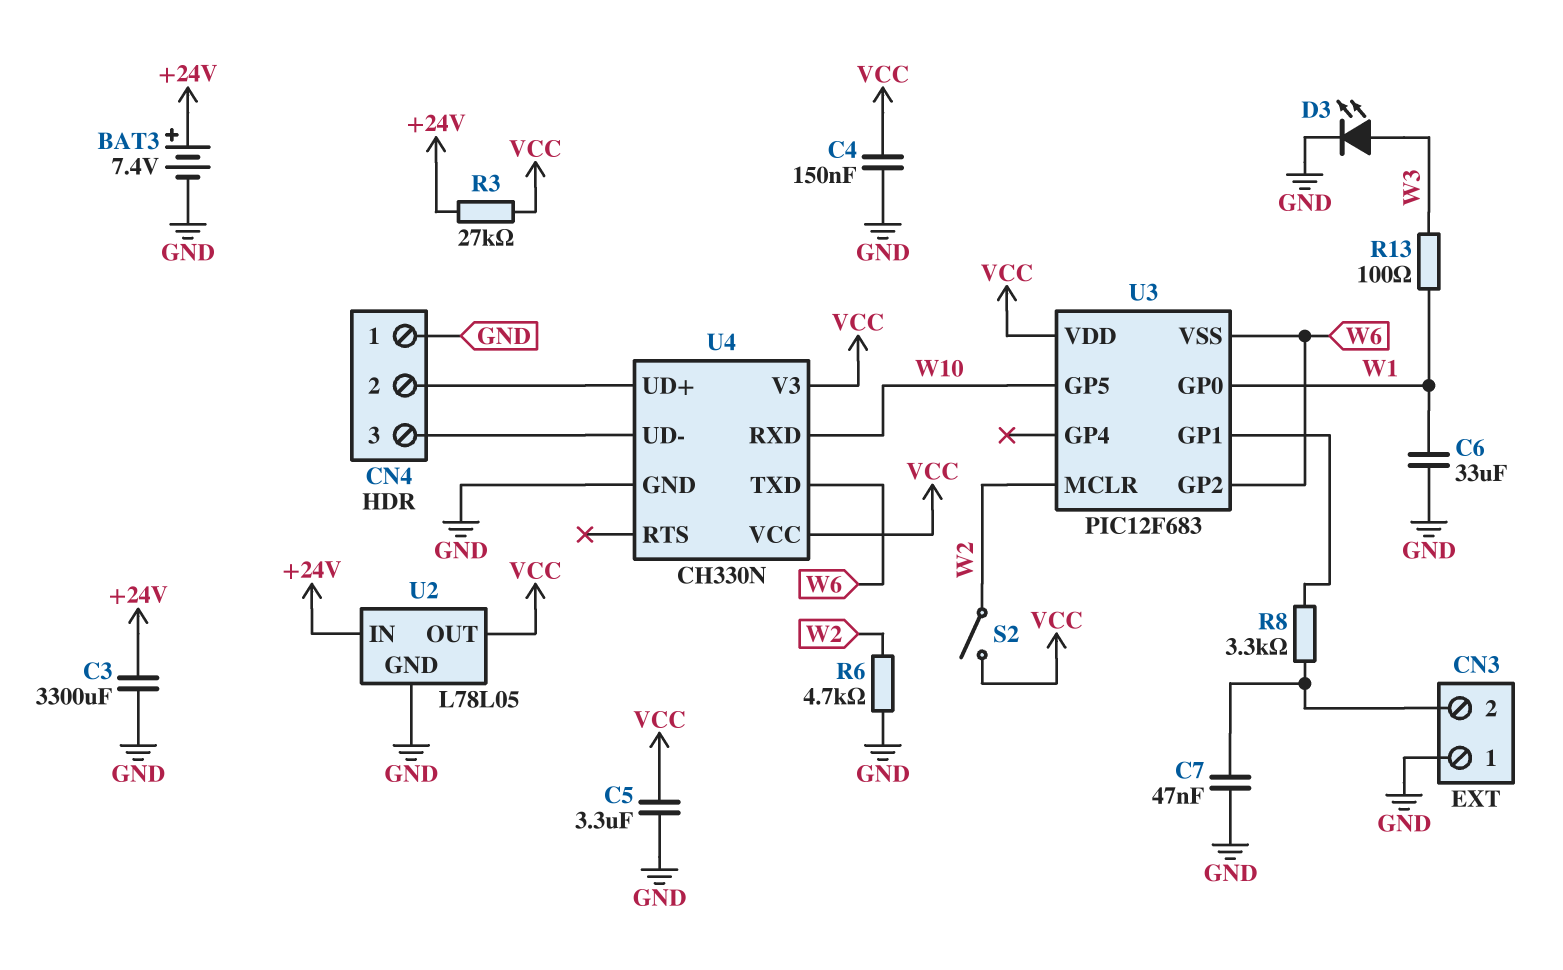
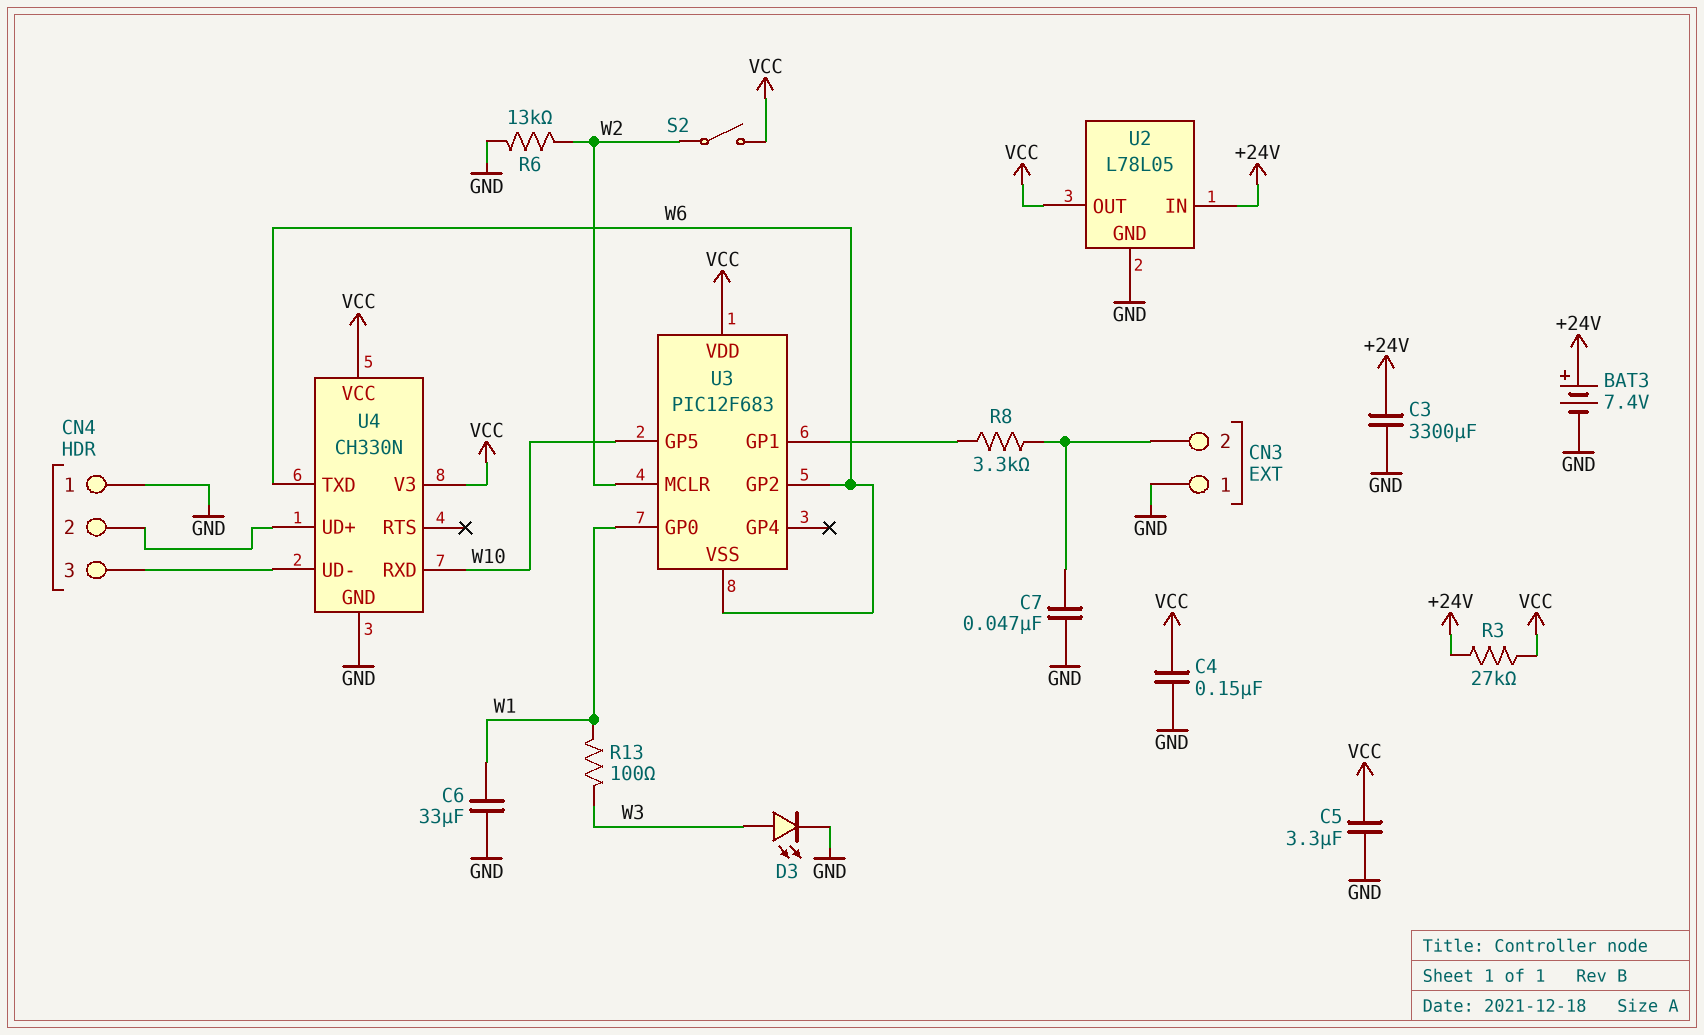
R6: 4.7k (GND, W2) -> 13k (GND, W2)

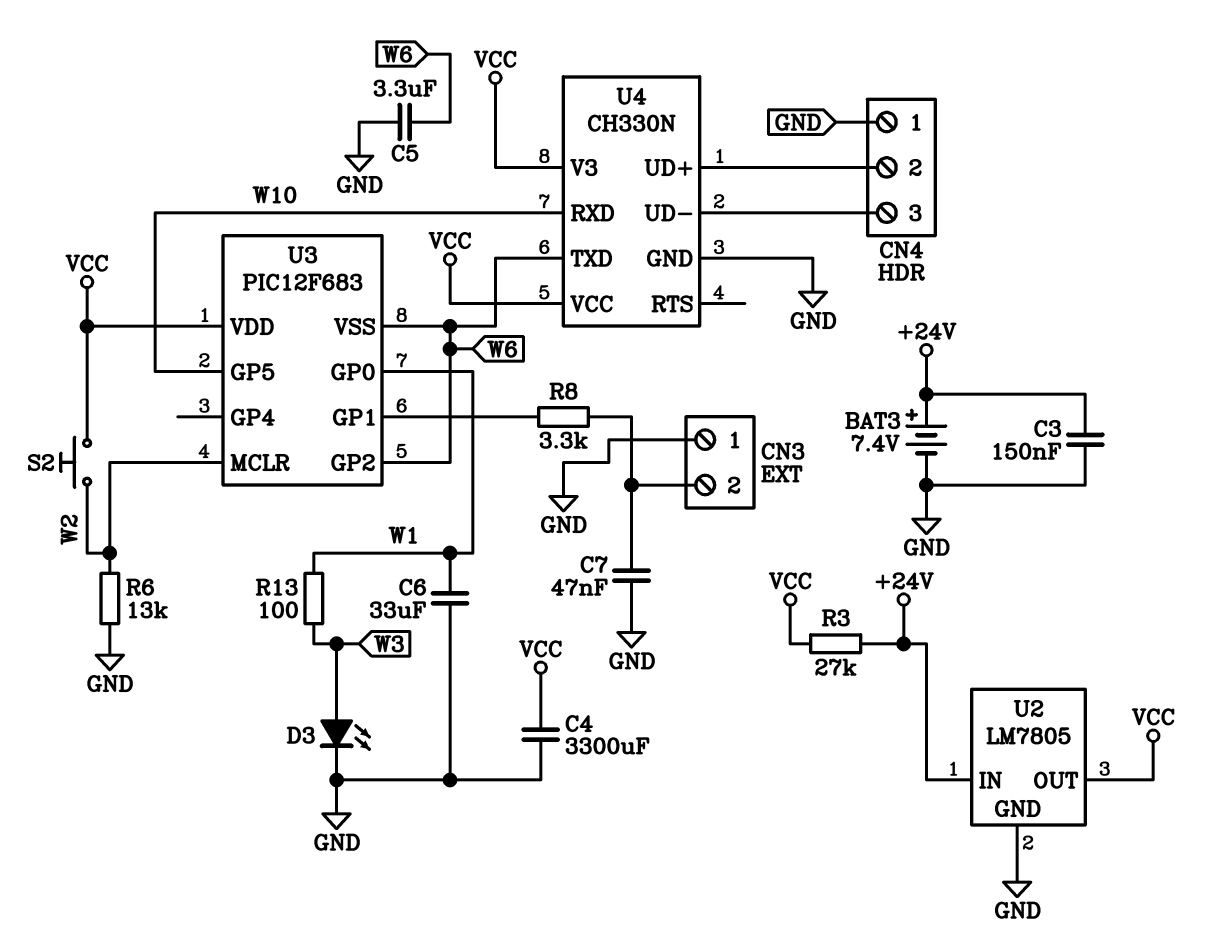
C3: 3300uF (+24V, GND) -> 150nF (+24V, GND)
C4: 150nF (GND, VCC) -> 3300uF (GND, VCC)
C5: 3.3uF (GND, VCC) -> 3.3uF (GND, W6)
S2: switch (VCC, W2) -> button (VCC, W2)
U2: L78L05 -> LM7805

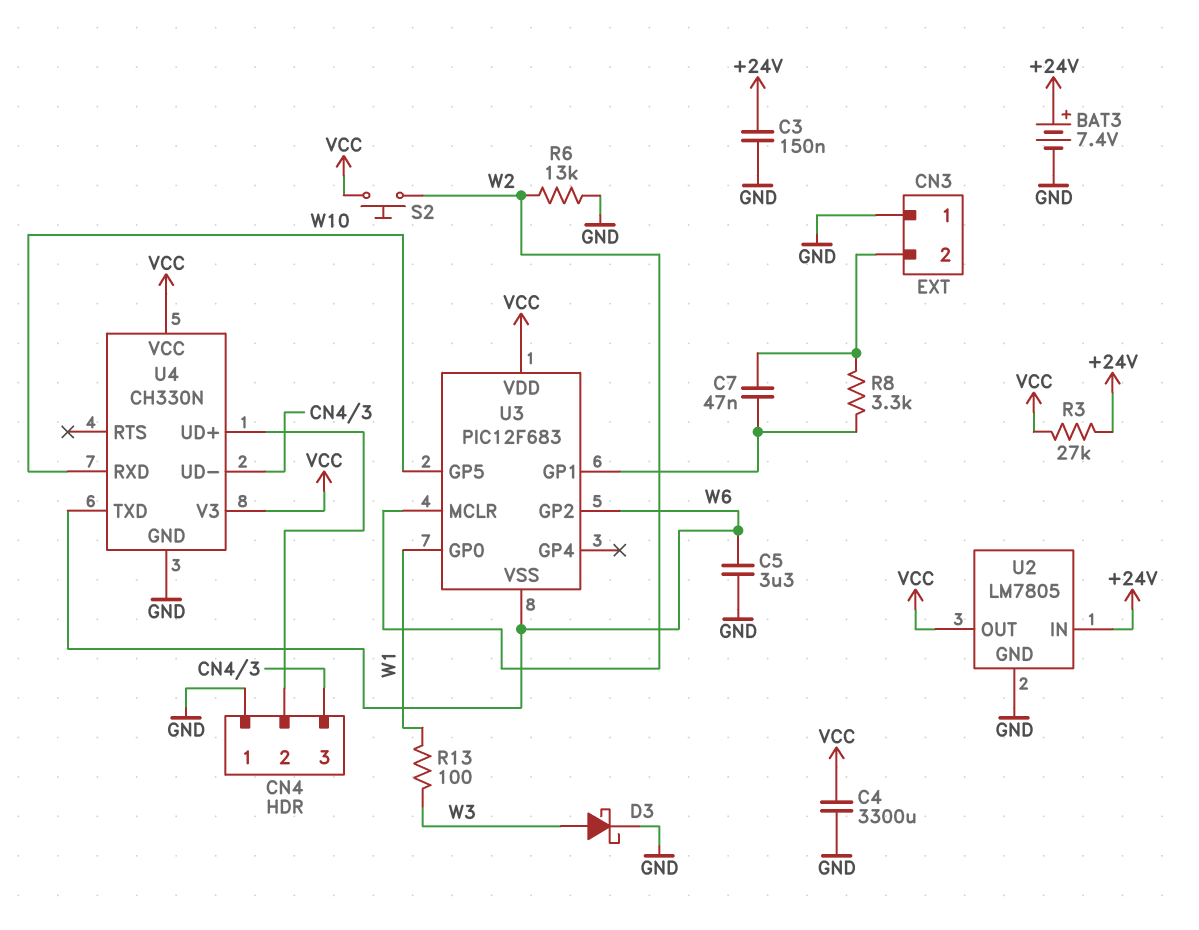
C6: 33uF (GND, W1) -> none
C7: 47nF (CN3/2, GND) -> 47nF (CN3/2, U3/GP1)
D3: LED (A W3, K GND) -> schottky (A W3, K GND)

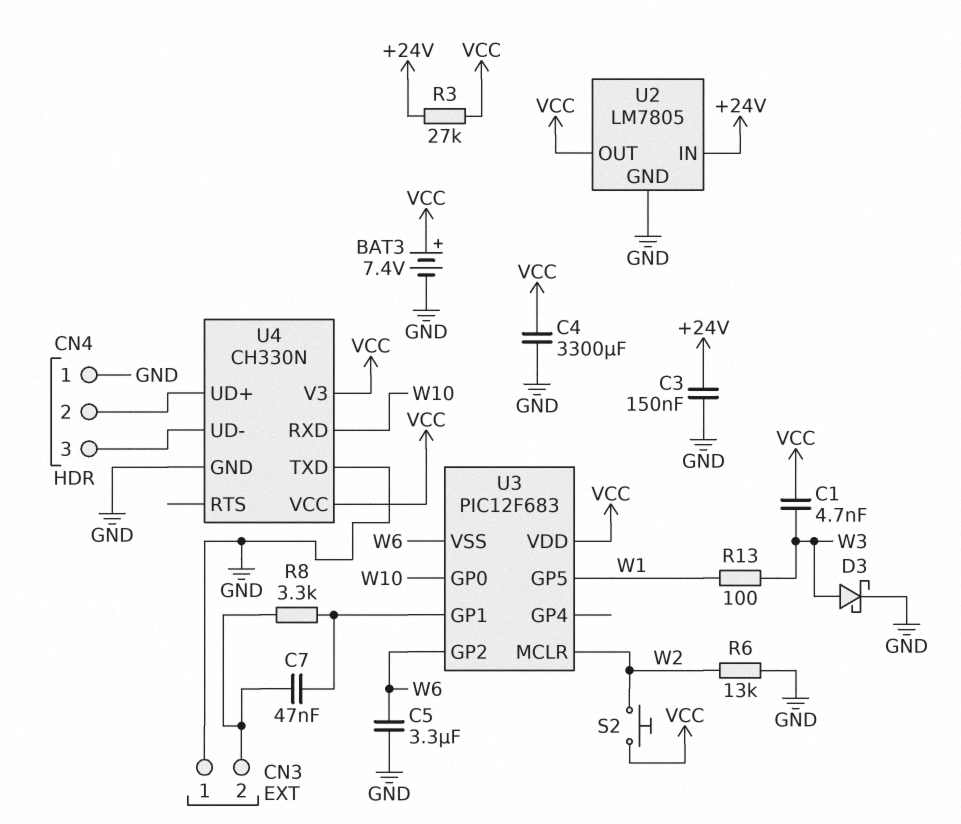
BAT3: 7.4V (plus +24V, minus GND) -> 7.4V (plus VCC, minus GND)
C1: none -> 4.7nF (VCC, W3)
U3 pin GP0: W1 -> W10
U3 pin GP5: W10 -> W1
U4 pin TXD: W6 -> GND

